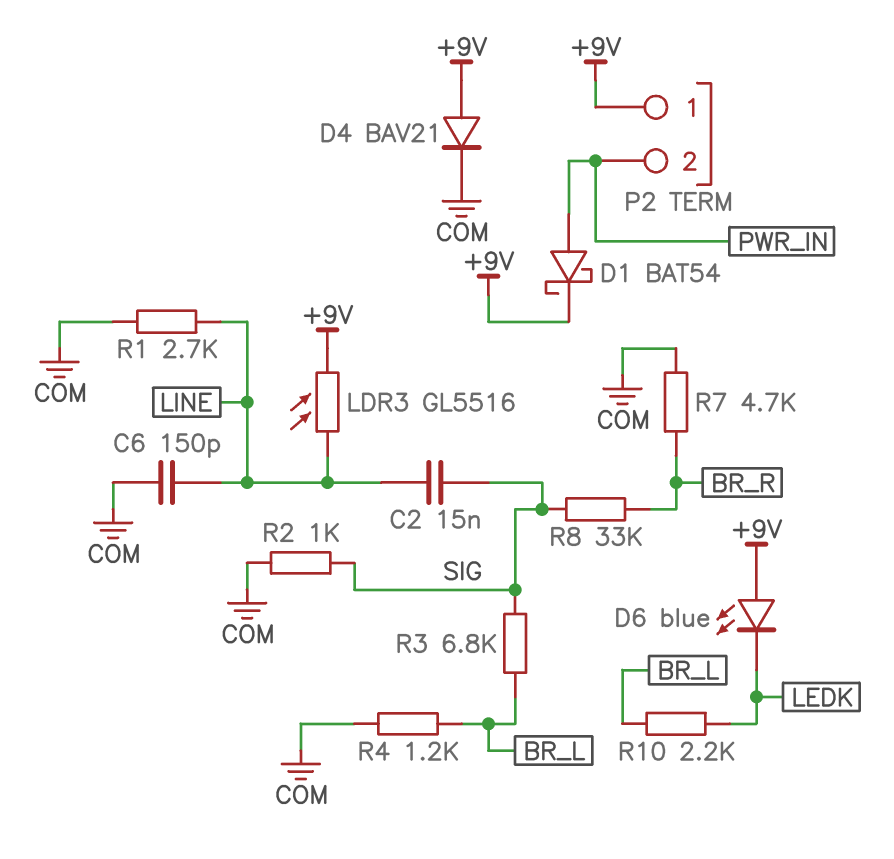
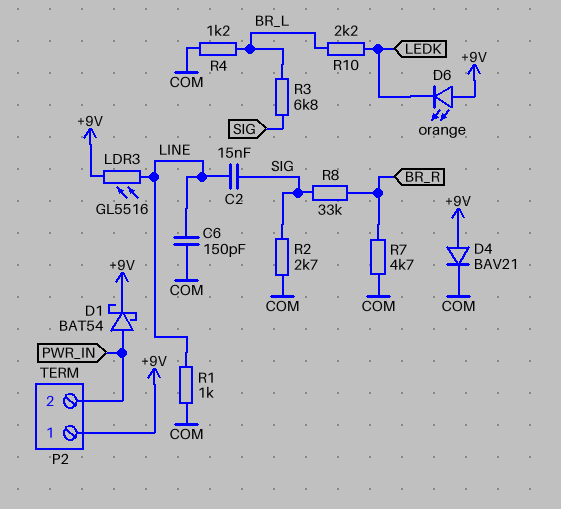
D6: LED blue (A +9V, K LEDK) -> LED orange (A +9V, K LEDK)
R1: 2.7k (COM, LINE) -> 1k (COM, LINE)
R2: 1k (COM, SIG) -> 2.7k (COM, SIG)

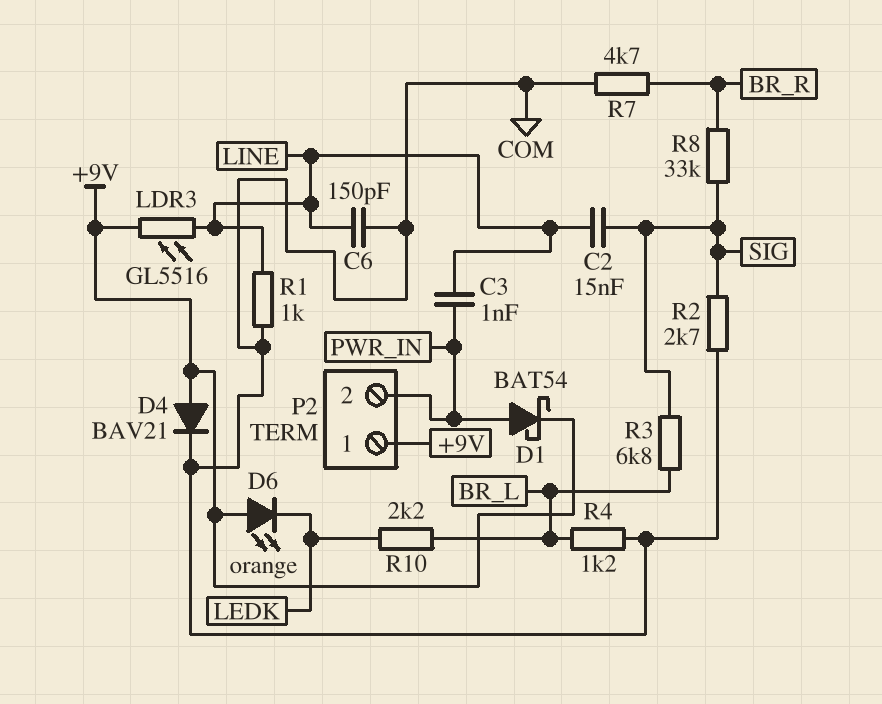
C3: none -> 1nF (LINE, PWR_IN)

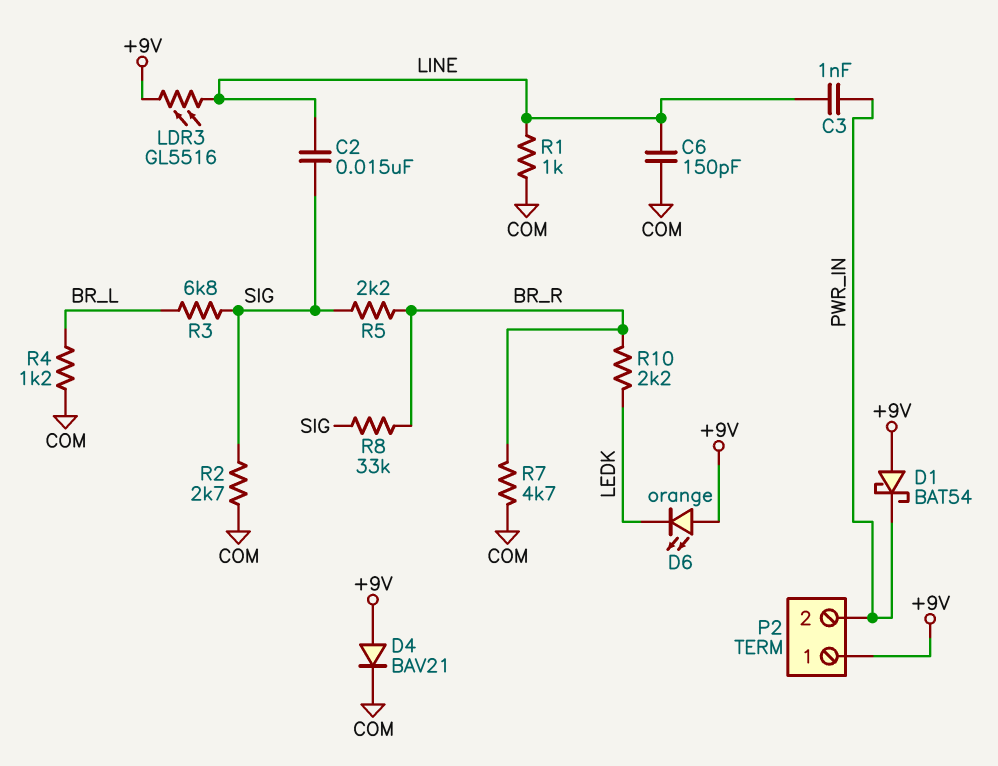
D1: schottky BAT54 (A PWR_IN, K +9V) -> schottky BAT54 (A +9V, K PWR_IN)
R5: none -> 2.2k (BR_R, SIG)
R10: 2.2k (BR_L, LEDK) -> 2.2k (BR_R, LEDK)

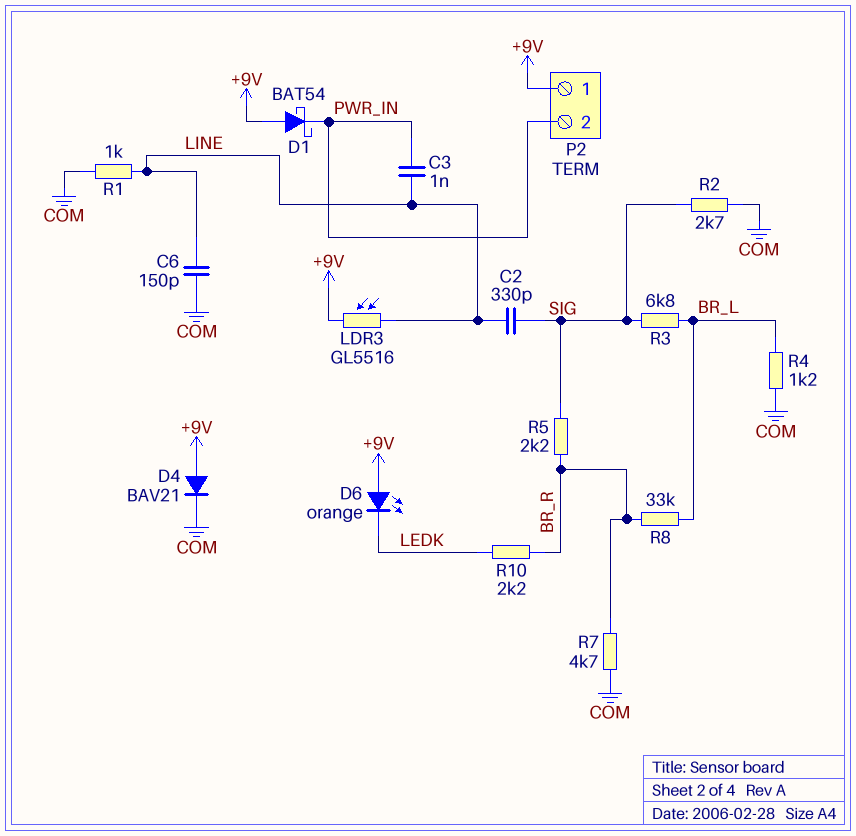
C2: 15nF (LINE, SIG) -> 330pF (LINE, SIG)
R8: 33k (BR_R, SIG) -> 33k (BR_L, BR_R)

